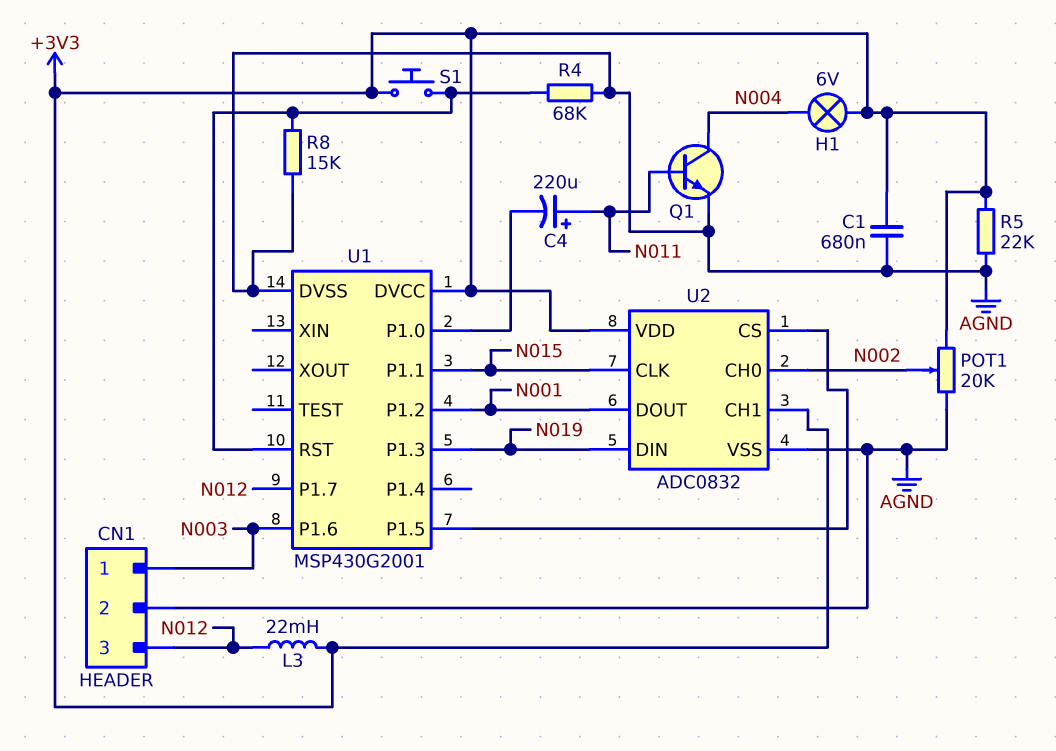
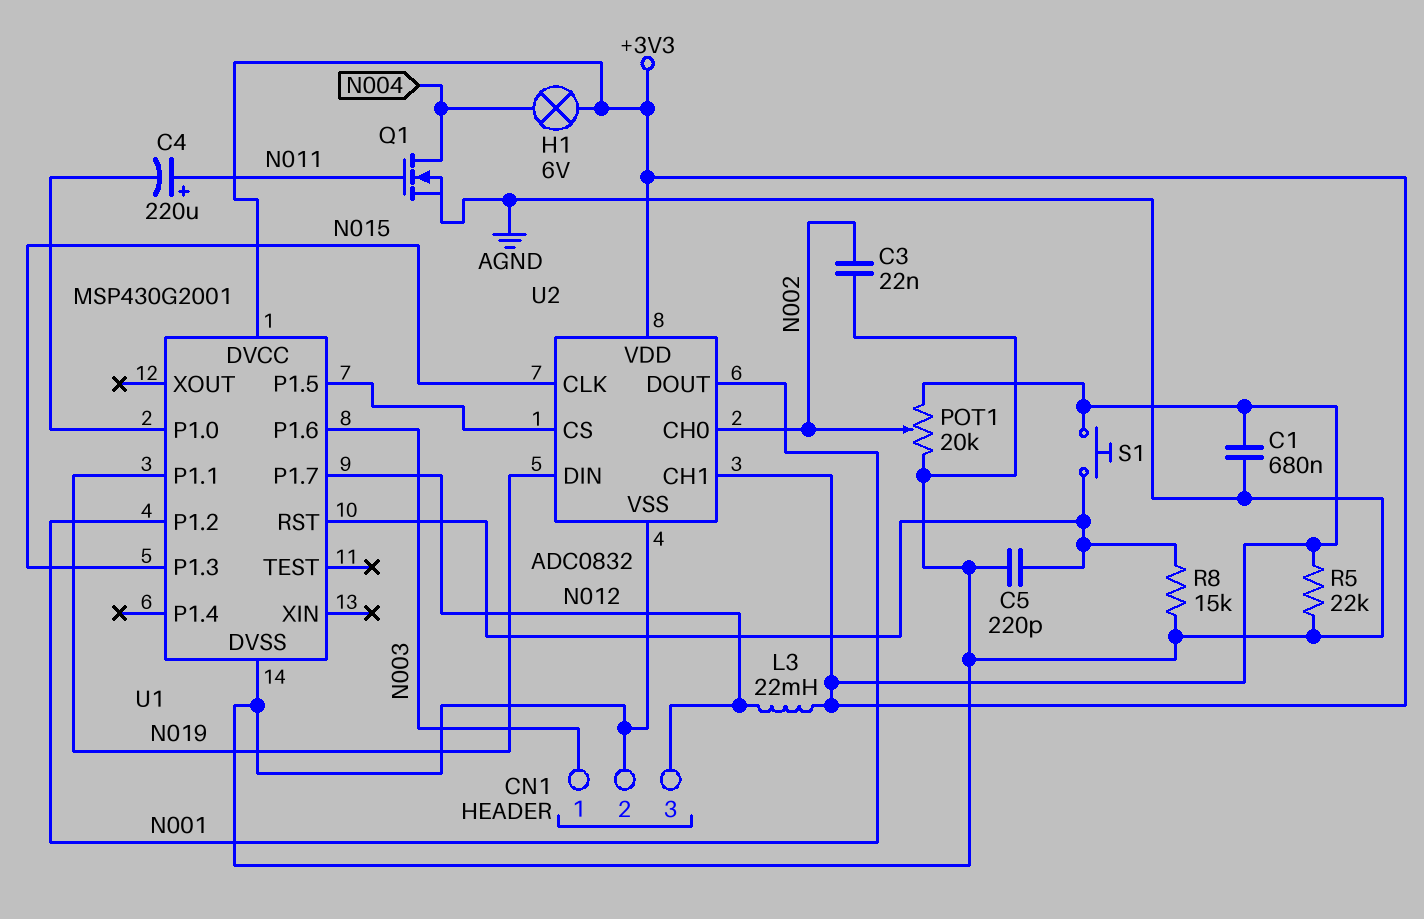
C3: none -> 22nF (AGND, N002)
C5: none -> 220pF (AGND, U1/RST)
Q1: NPN (B N011, C N004, E AGND) -> NMOS (G N011, D N004, S AGND)
R4: 68k (AGND, U1/RST) -> none
U1 pin P1.1: N015 -> N019
U1 pin P1.3: N019 -> N015

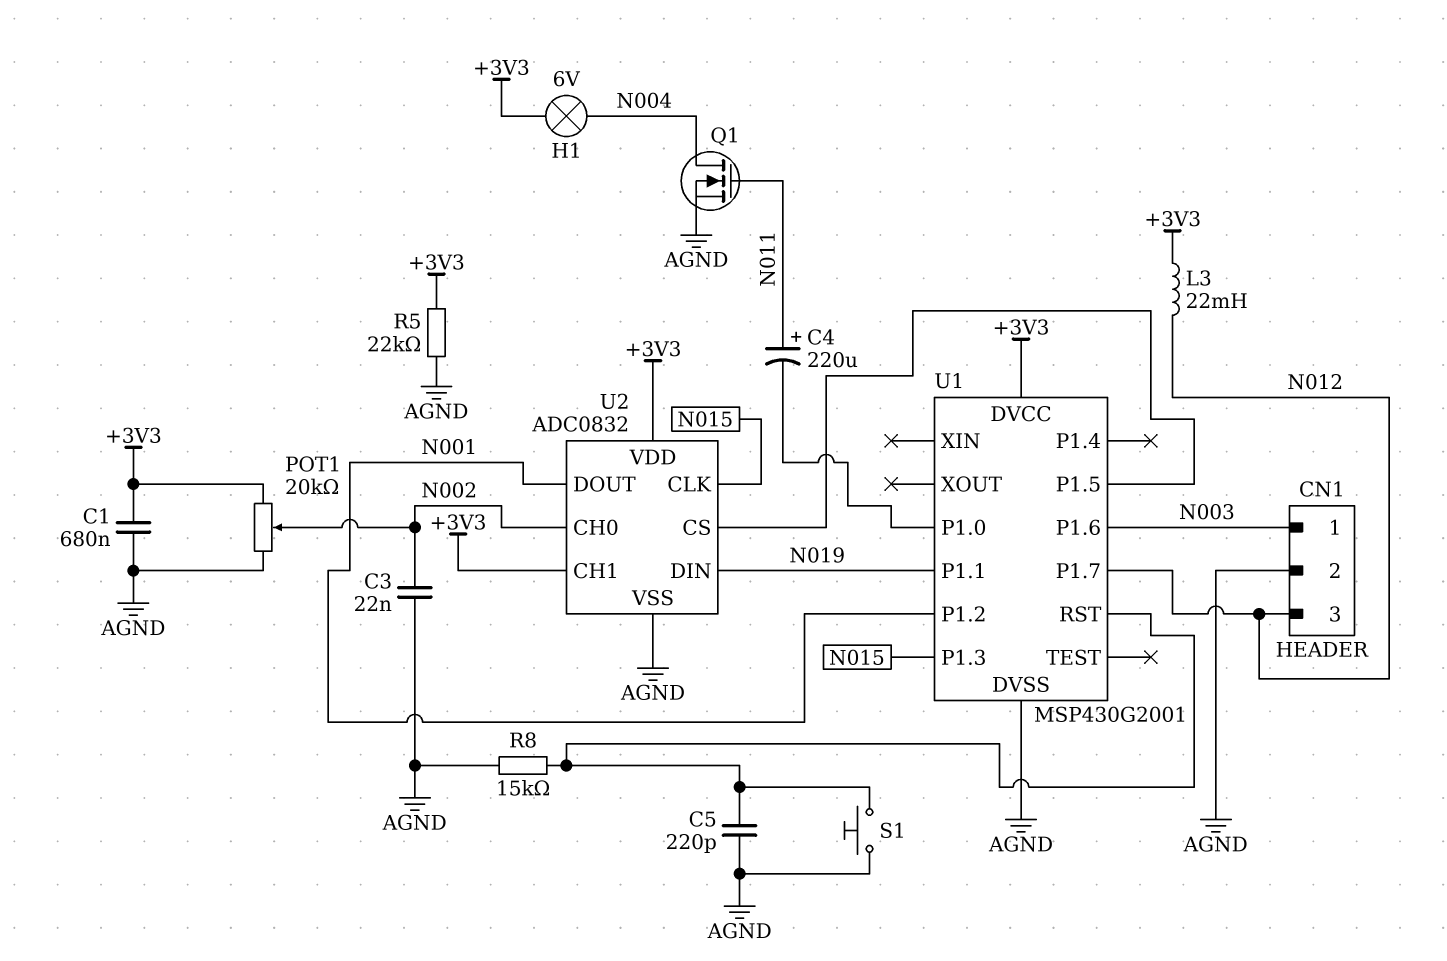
S1: button (+3V3, U1/RST) -> button (AGND, U1/RST)

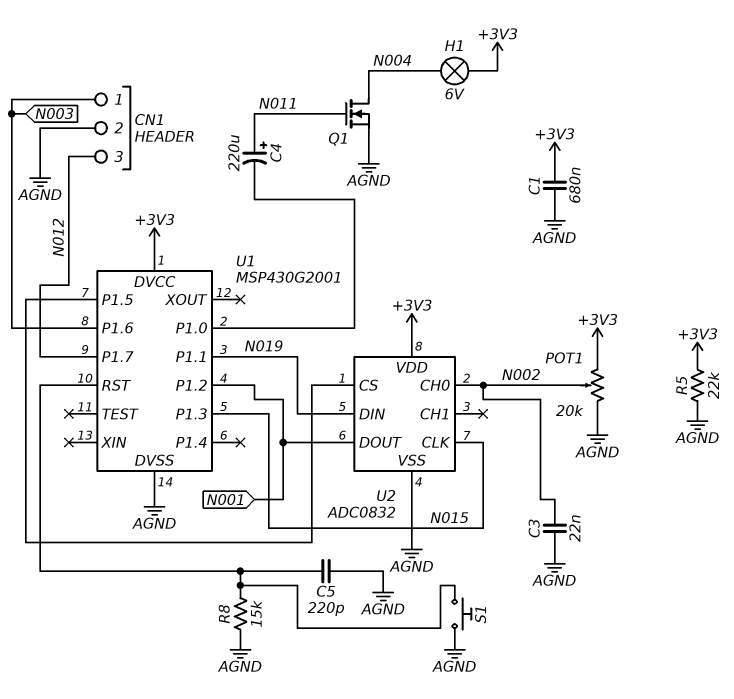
L3: 22mH (+3V3, N012) -> none
U2 pin CH1: +3V3 -> none

